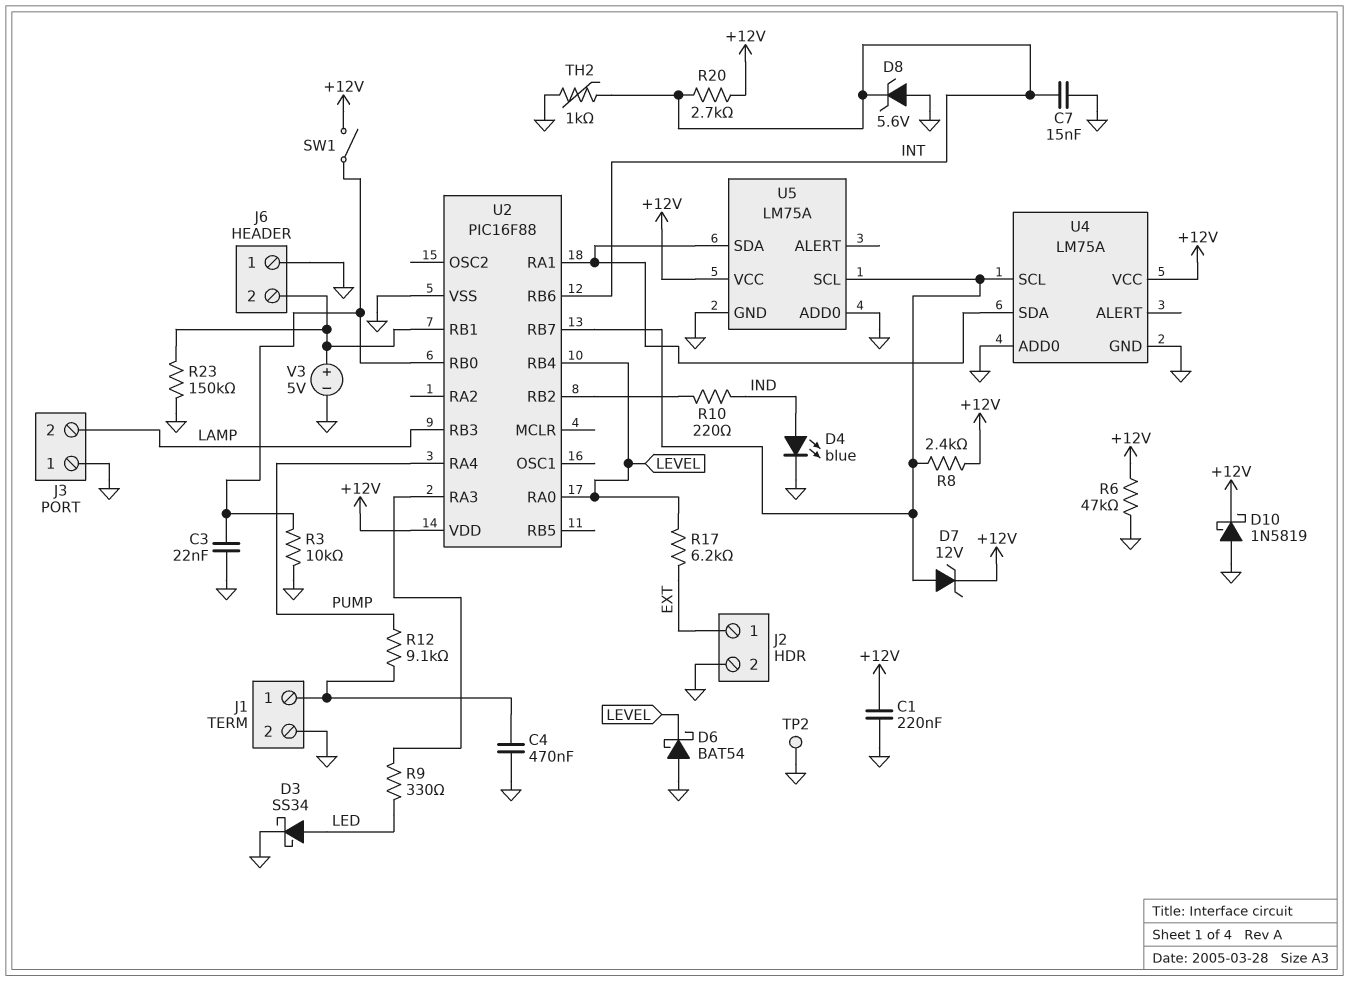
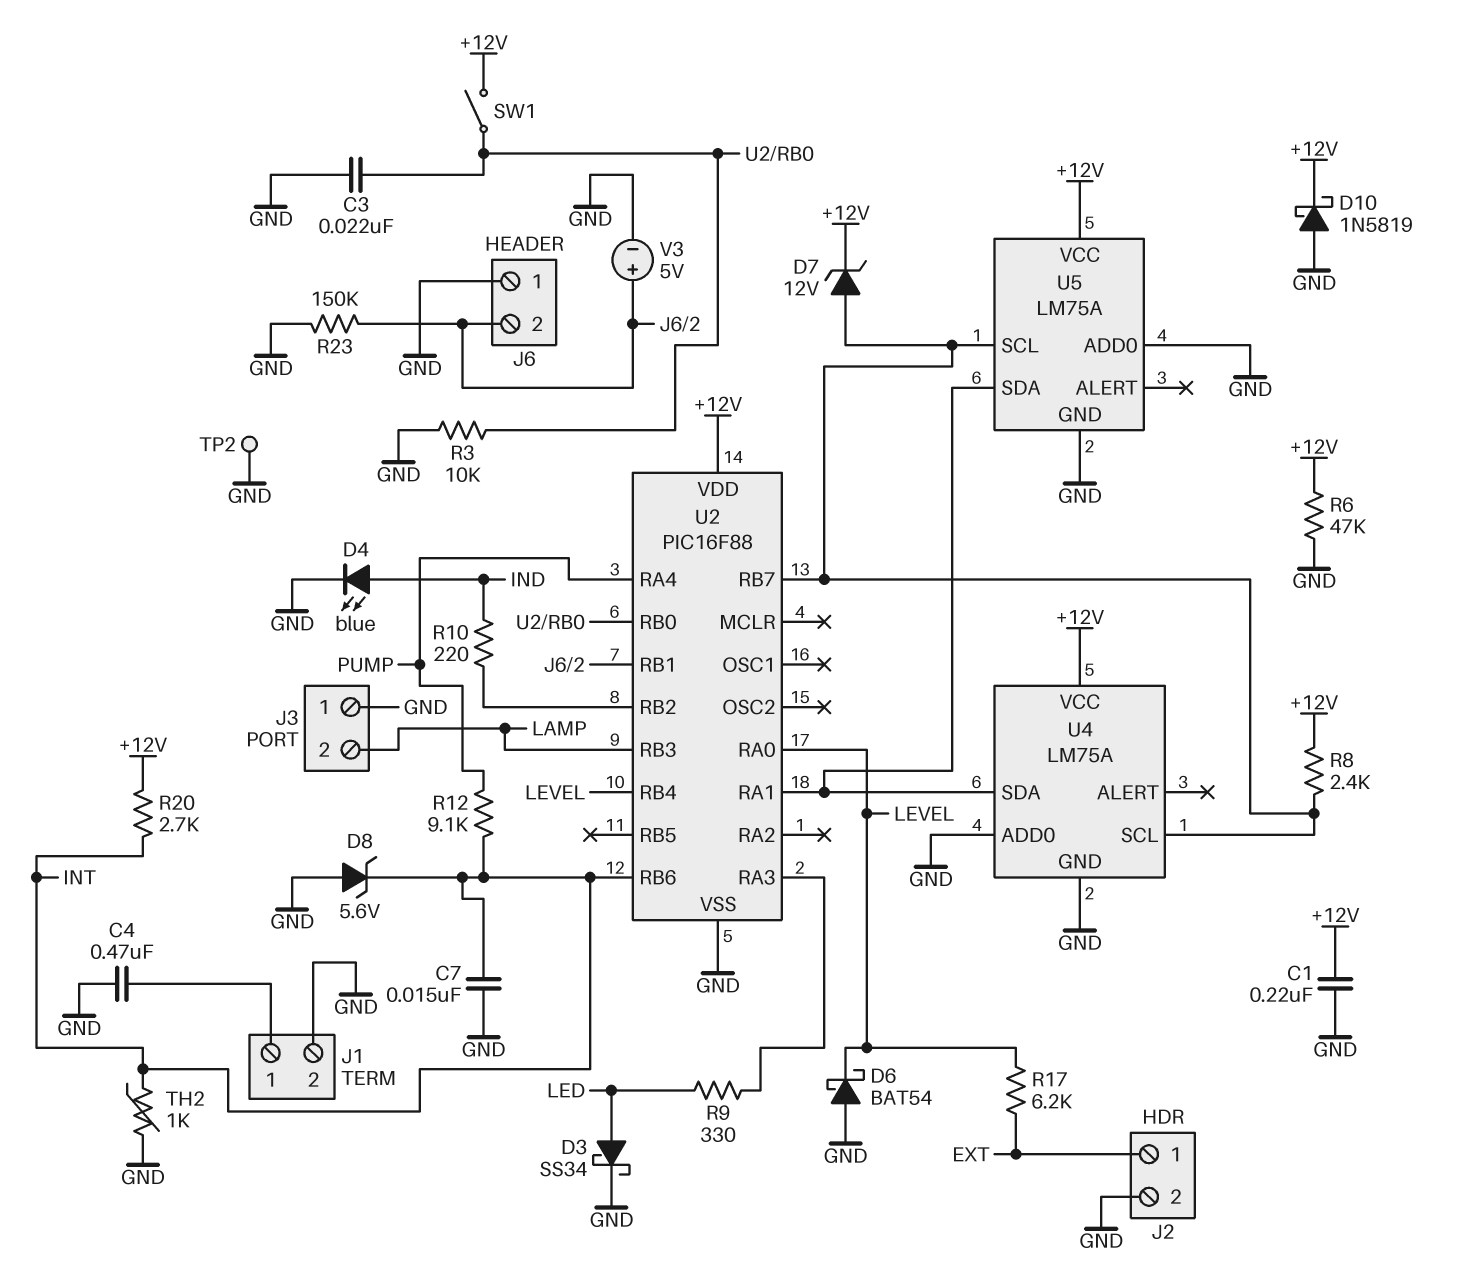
R12: 9.1k (J1/1, PUMP) -> 9.1k (INT, PUMP)

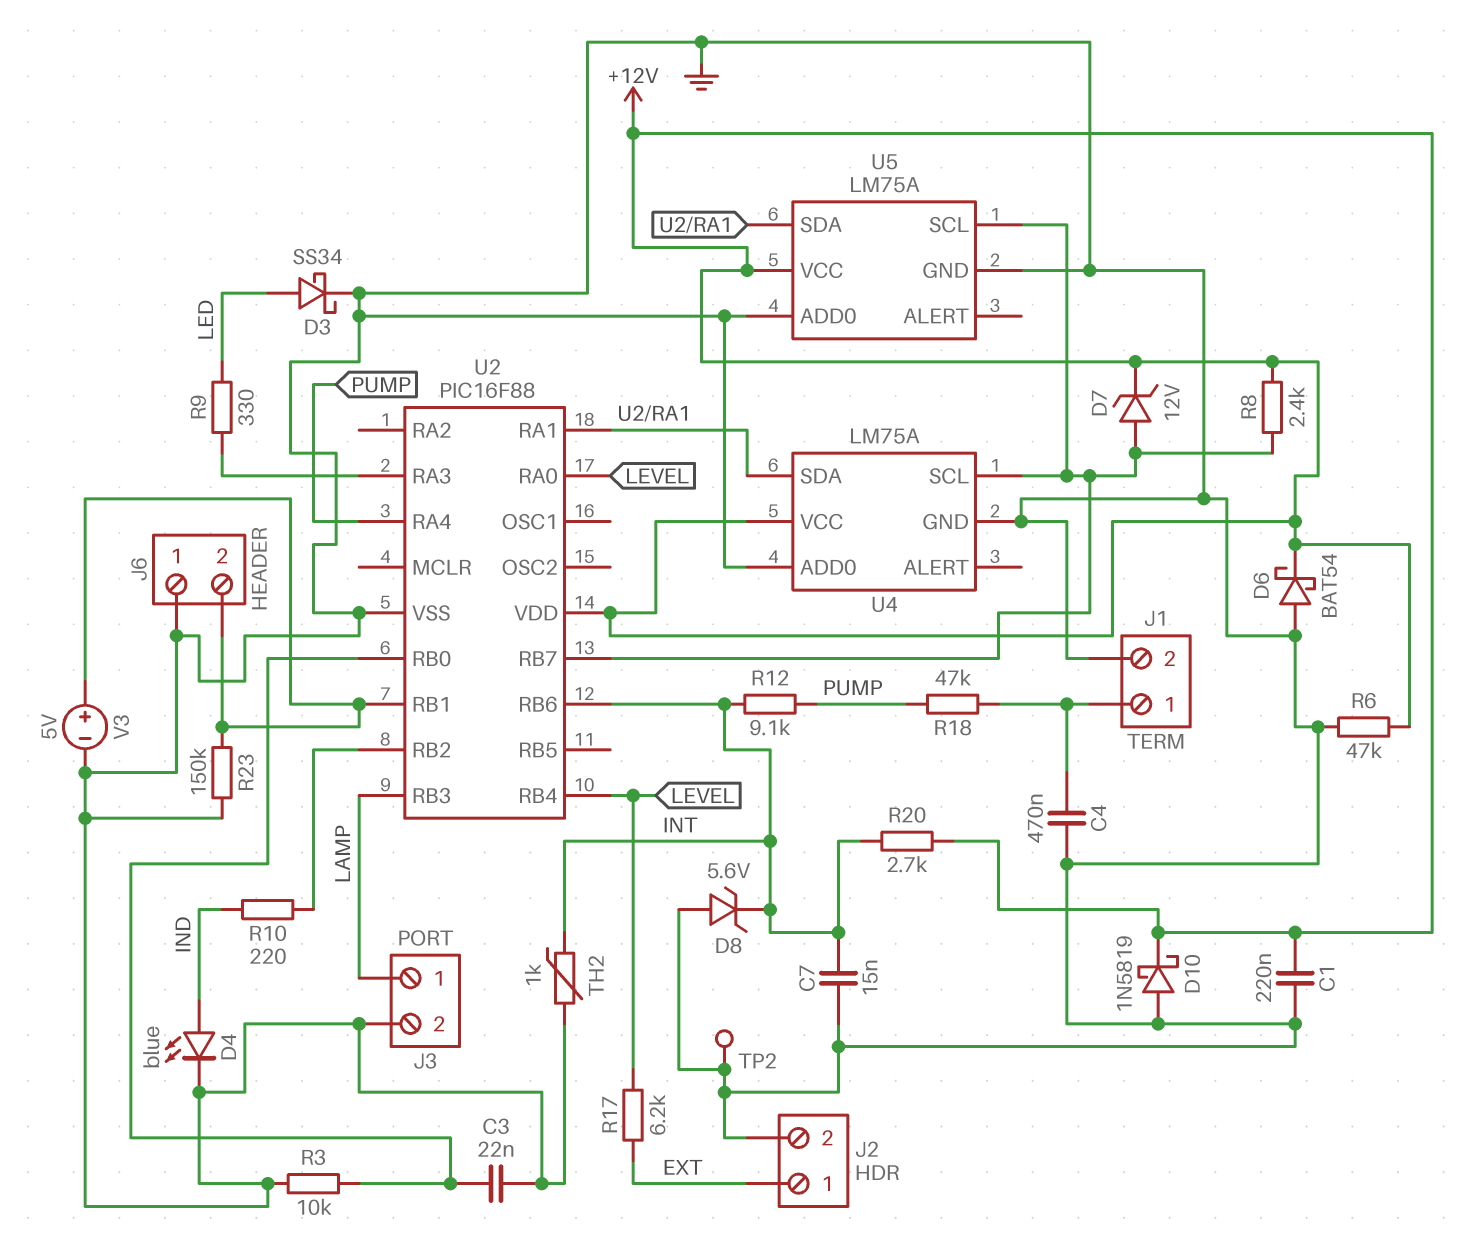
D6: schottky BAT54 (A GND, K LEVEL) -> schottky BAT54 (A GND, K +12V)
J3 pin 1: GND -> LAMP
J3 pin 2: LAMP -> GND
R18: none -> 47k (J1/1, PUMP)
SW1: switch (+12V, U2/RB0) -> none

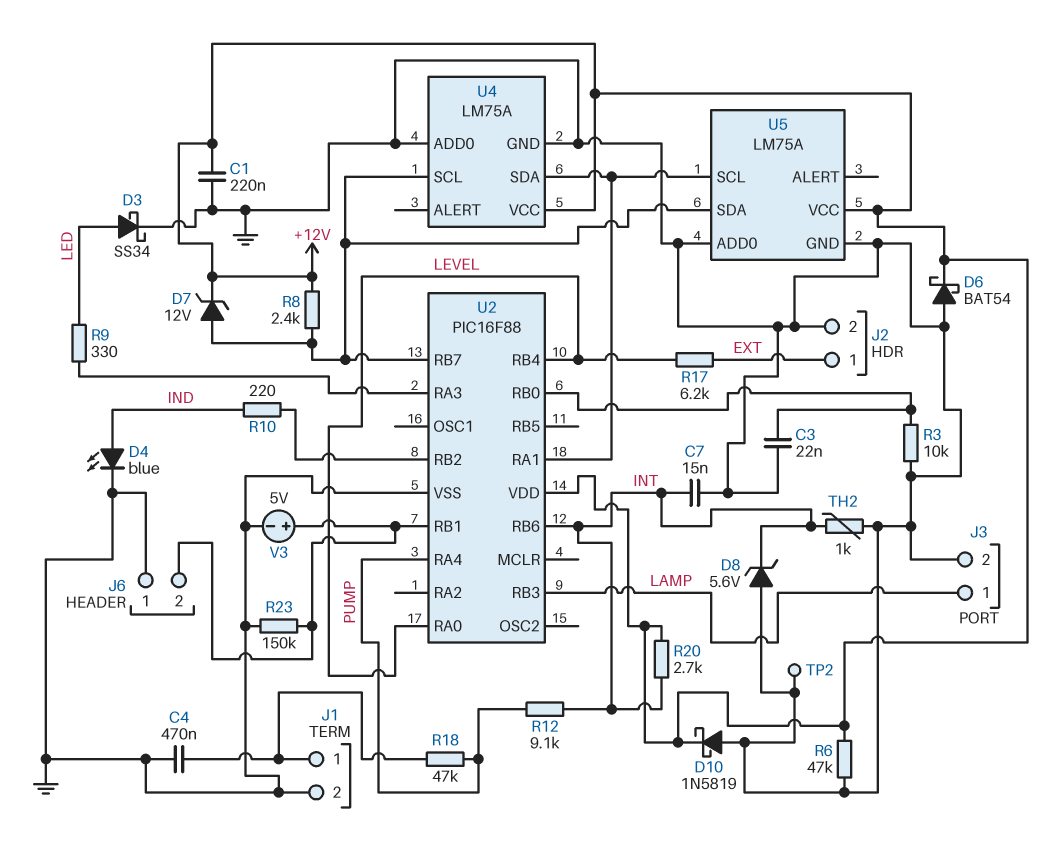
U5 pin SCL: U2/RB7 -> U2/RA1
U5 pin SDA: U2/RA1 -> U2/RB7

